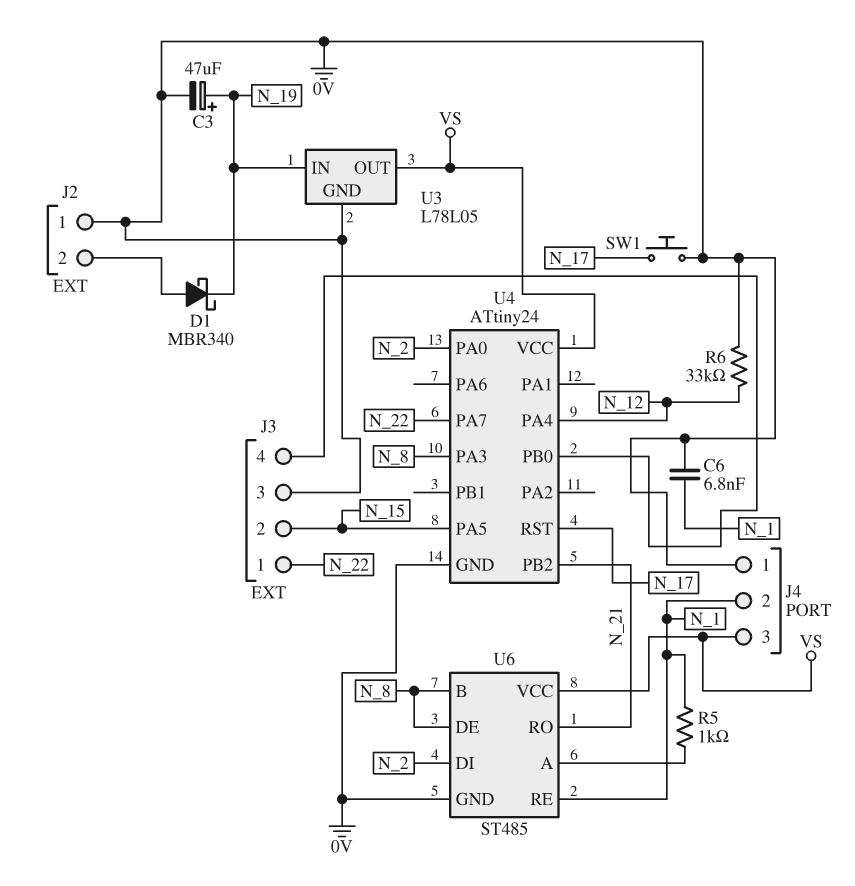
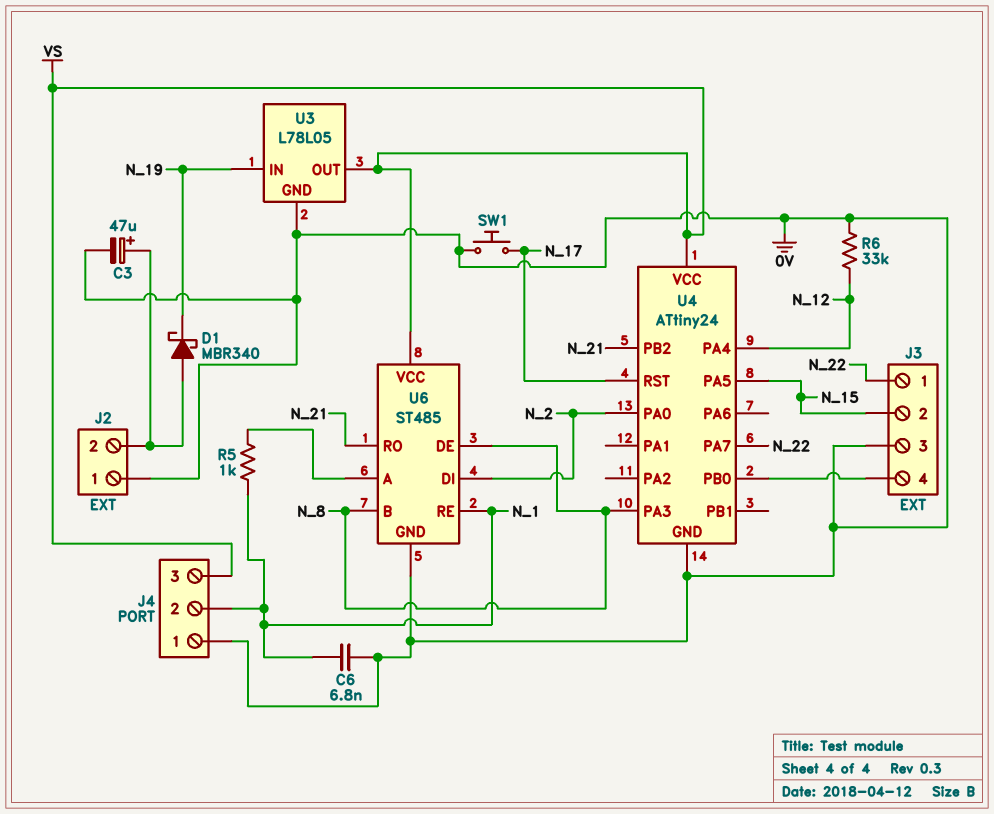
C3: 47uF (plus N_19, minus 0V) -> 47uF (plus J2/2, minus 0V)

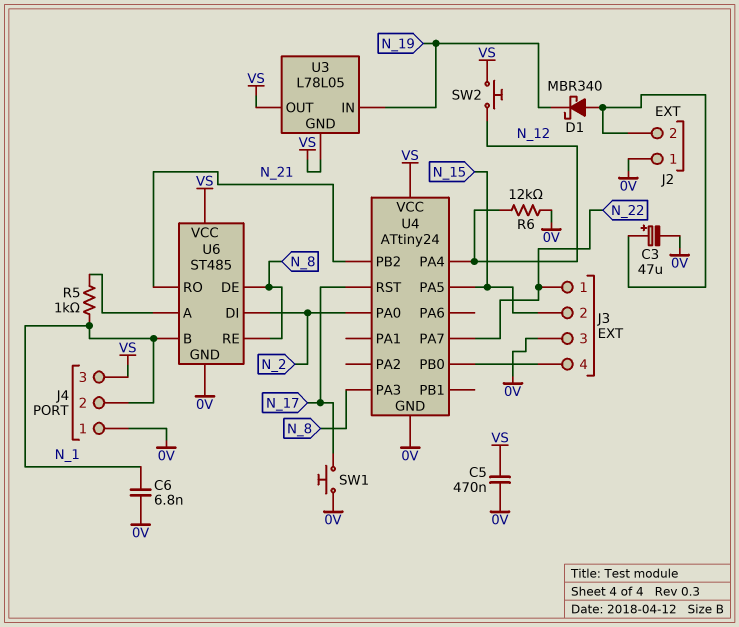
C5: none -> 470nF (0V, VS)
R6: 33k (0V, N_12) -> 12k (0V, N_12)
SW2: none -> button (N_12, VS)
U3 pin GND: 0V -> VS
U6 pin B: N_8 -> N_1
U6 pin RE: N_1 -> N_8

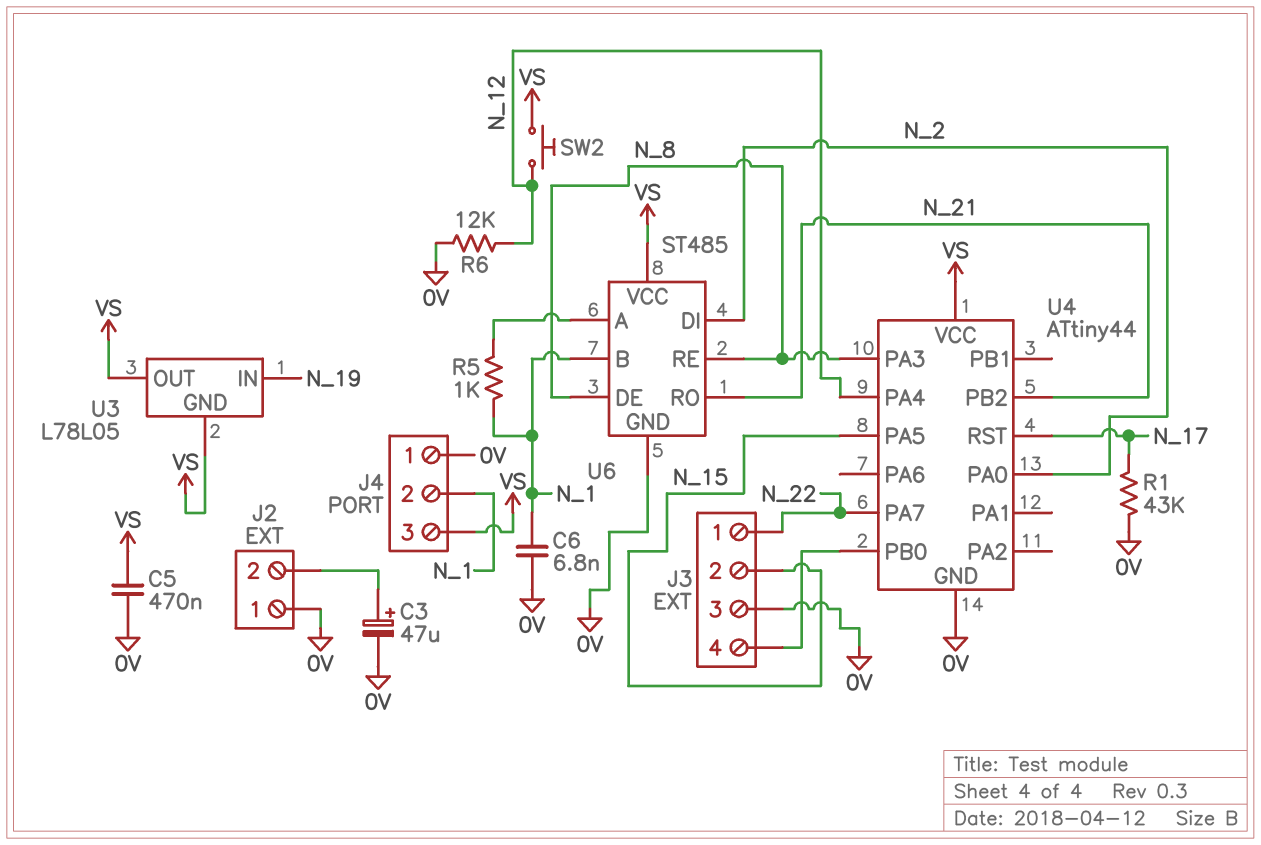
D1: schottky MBR340 (A J2/2, K N_19) -> none
R1: none -> 43k (0V, N_17)
SW1: button (0V, N_17) -> none
U4: ATtiny24 -> ATtiny44

